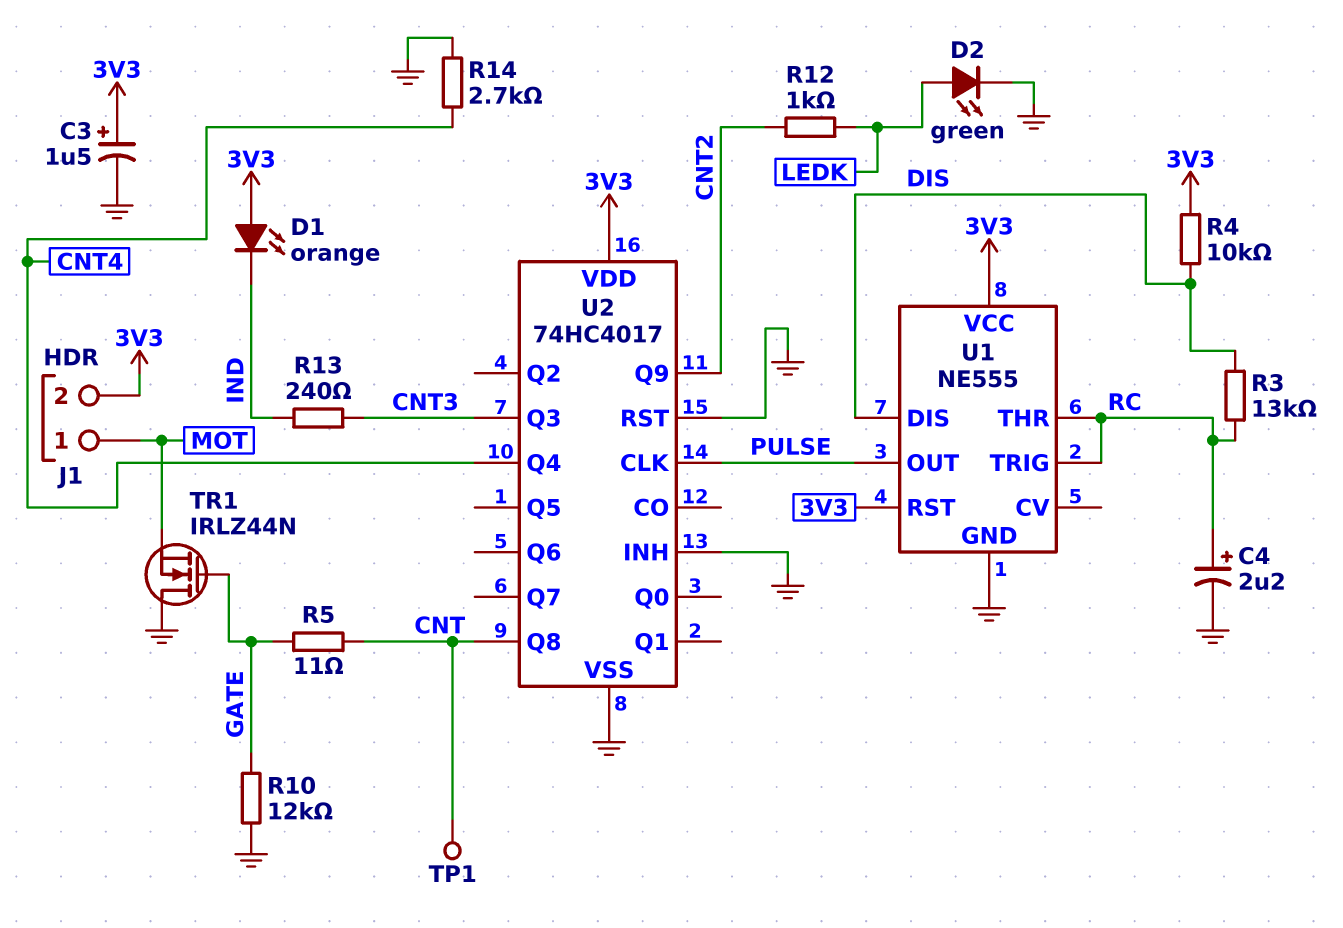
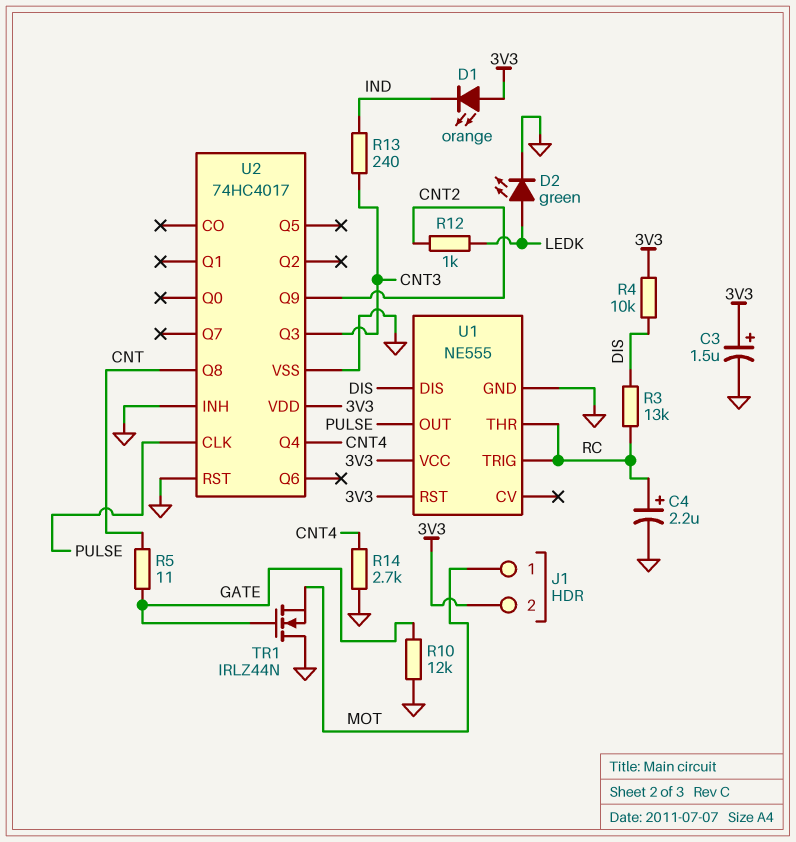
TP1: test point (CNT) -> none

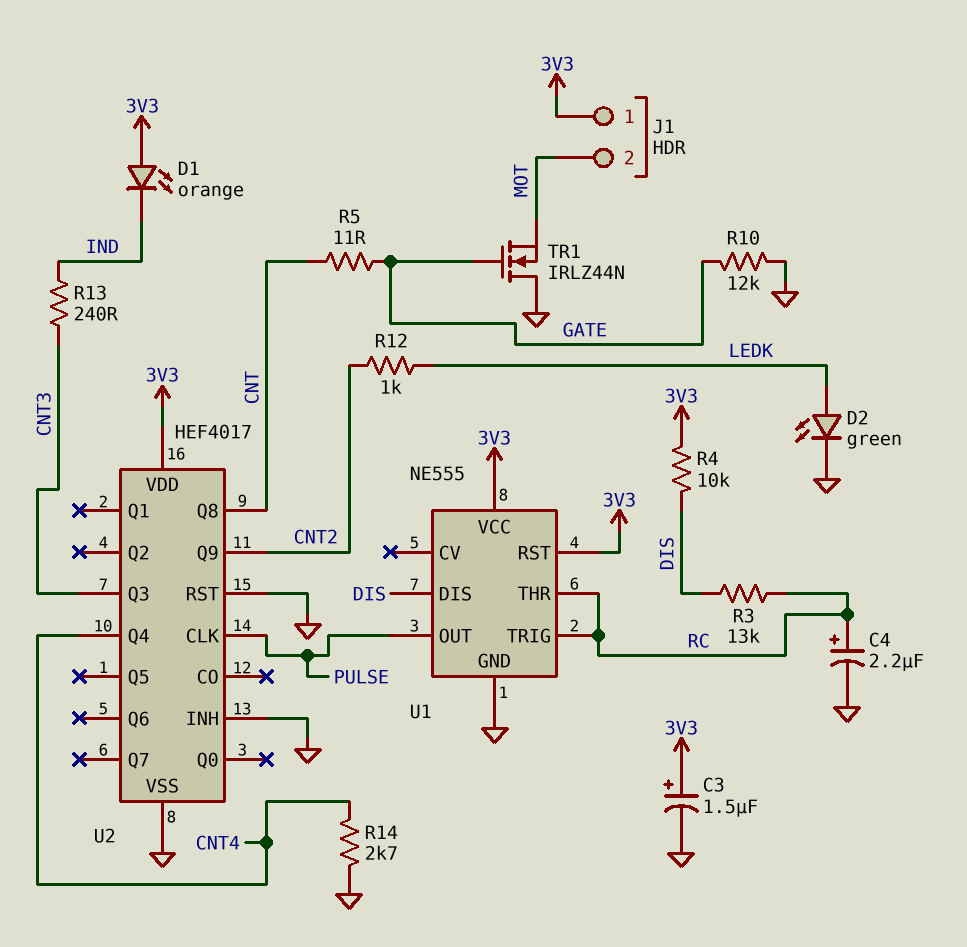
J1 pin 1: MOT -> 3V3
J1 pin 2: 3V3 -> MOT
U2: 74HC4017 -> HEF4017

